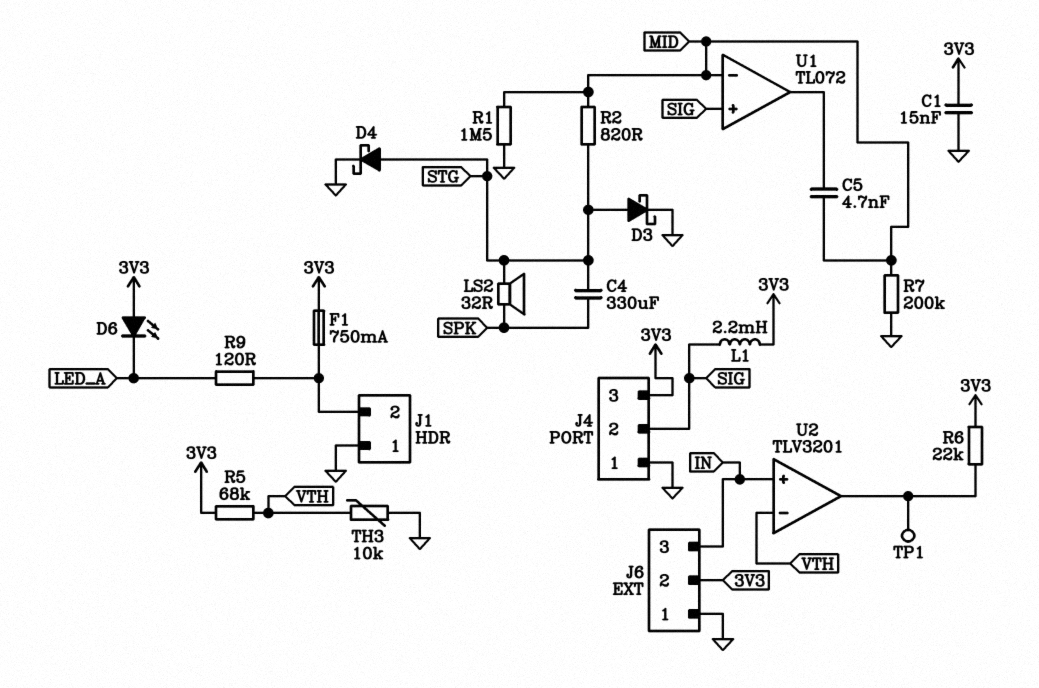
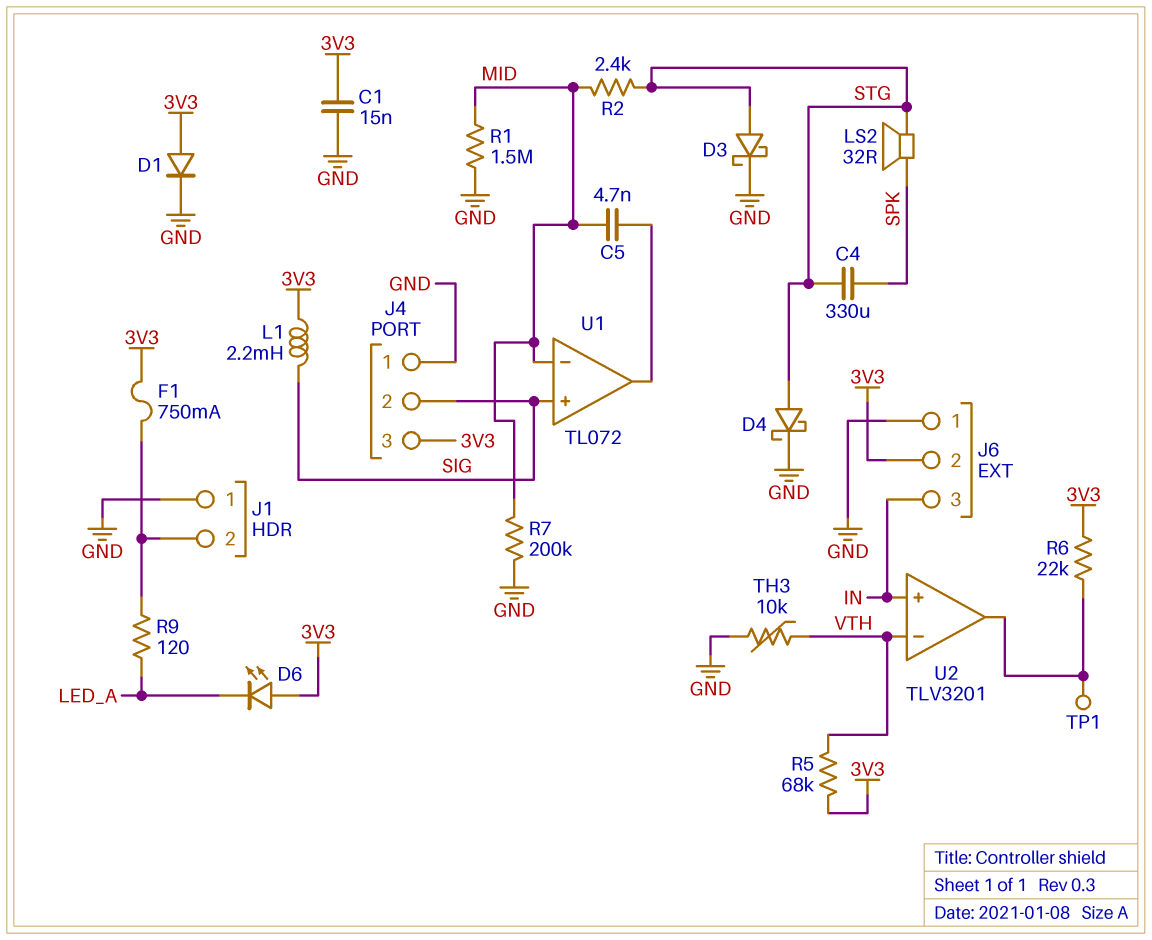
D1: none -> diode (A 3V3, K GND)
R2: 820 (MID, STG) -> 2.4k (MID, STG)

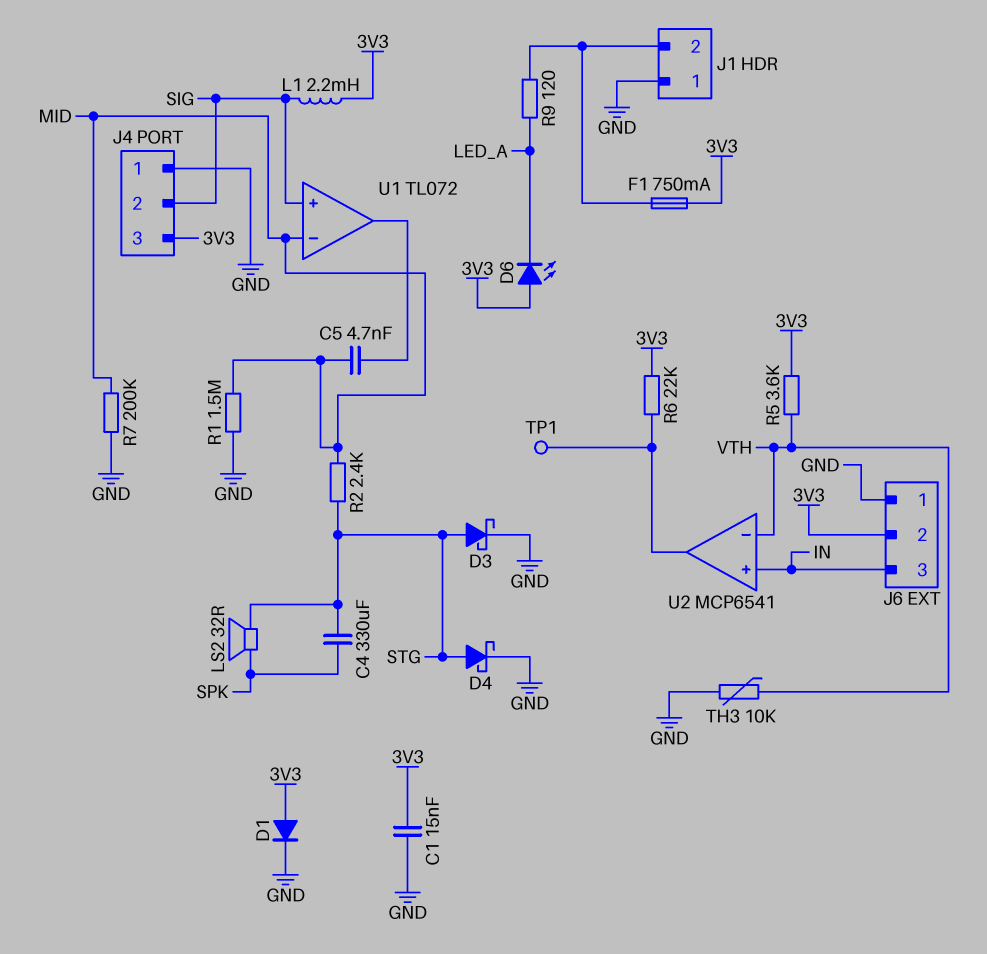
R5: 68k (3V3, VTH) -> 3.6k (3V3, VTH)
U2: TLV3201 -> MCP6541

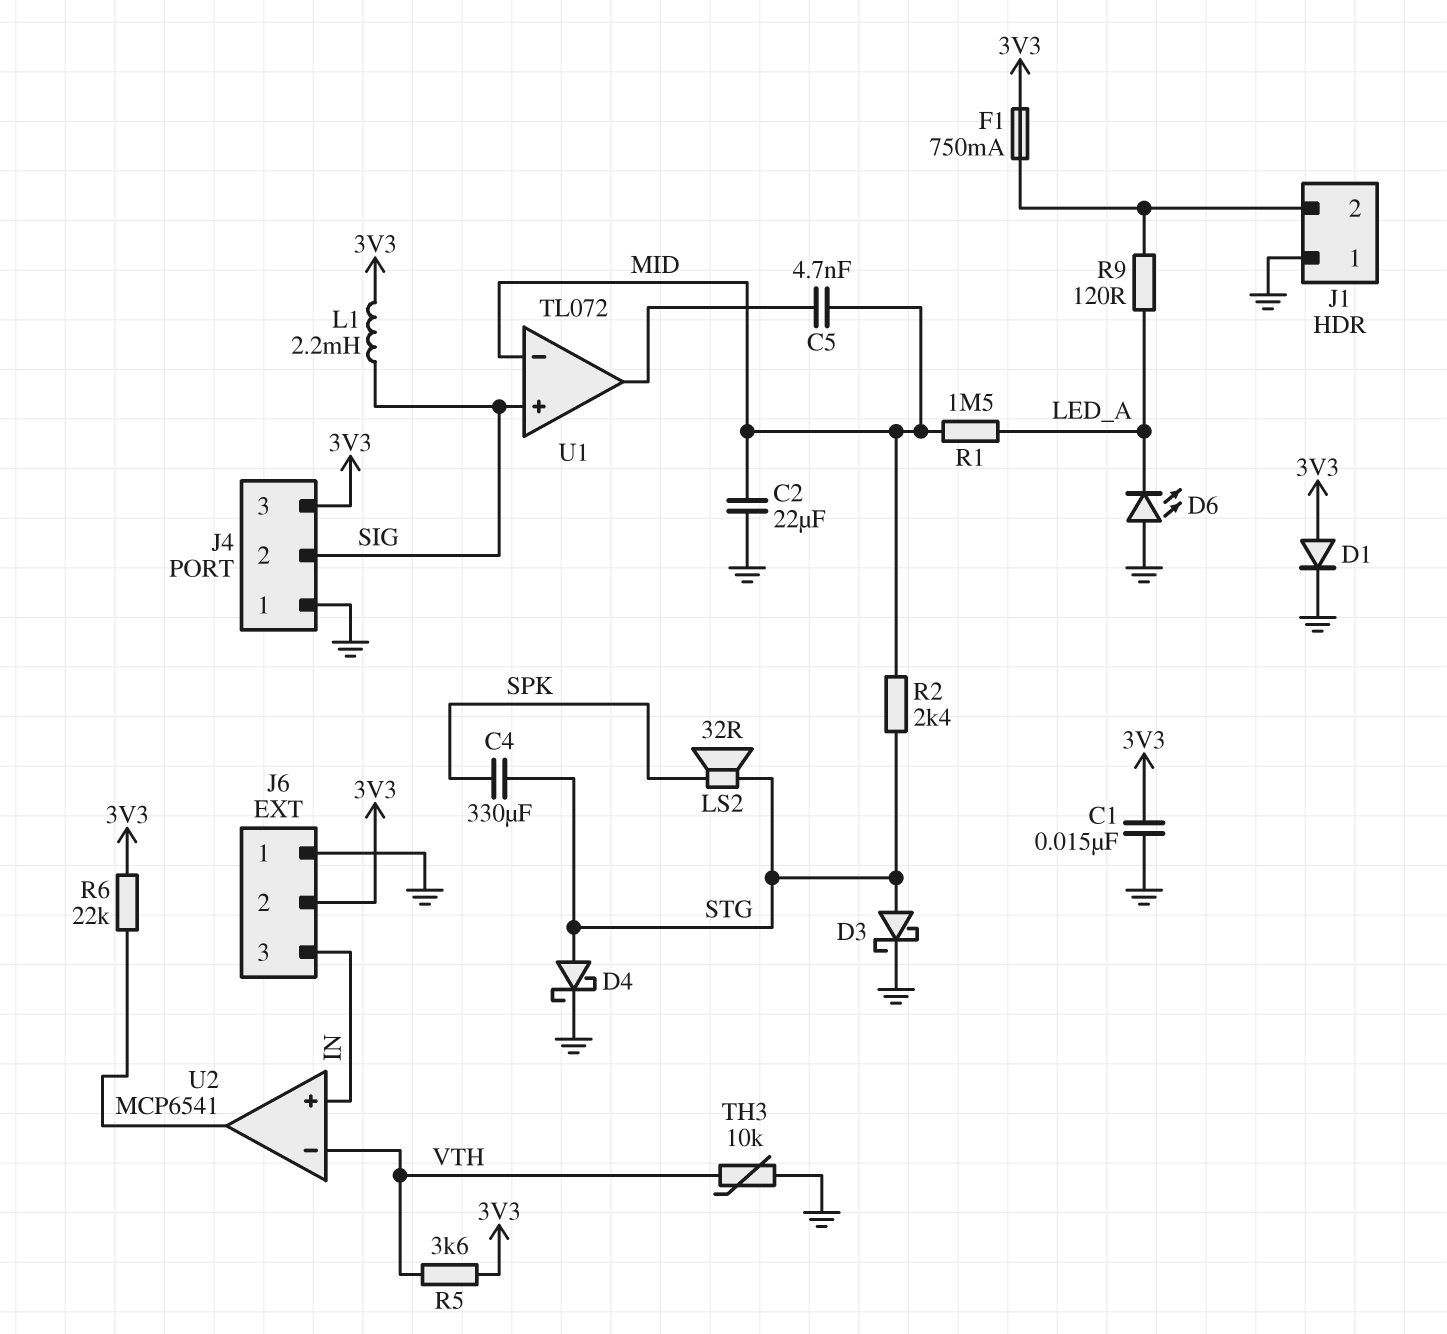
C2: none -> 22uF (GND, MID)
D6: LED (A 3V3, K LED_A) -> LED (A GND, K LED_A)
R1: 1.5M (GND, MID) -> 1.5M (LED_A, MID)
R7: 200k (GND, MID) -> none
TP1: test point (U2/out) -> none

